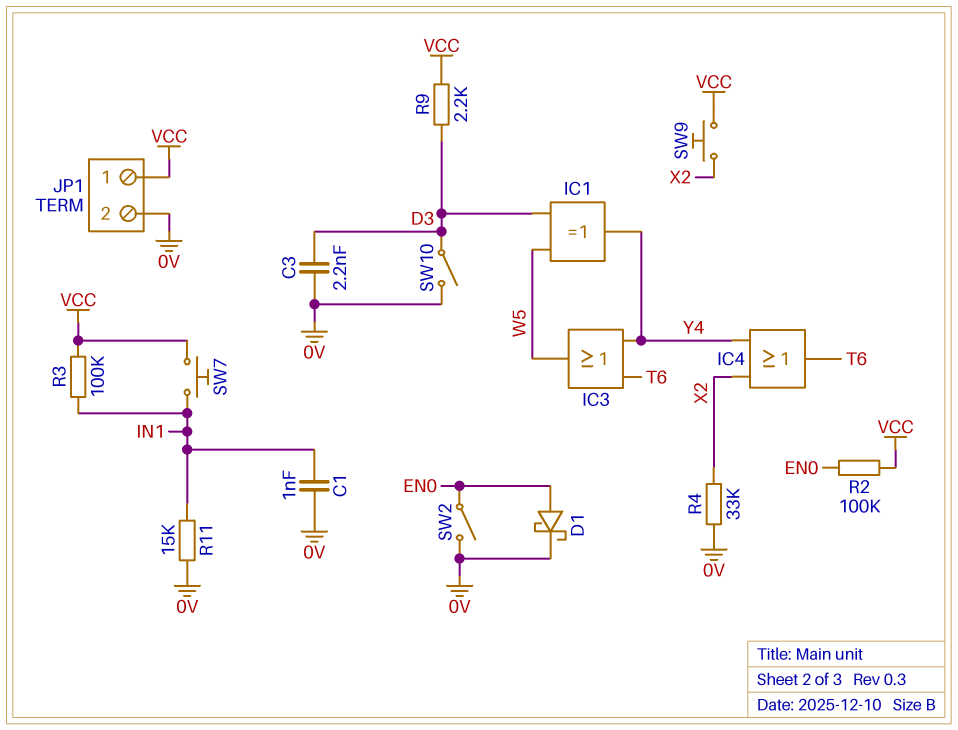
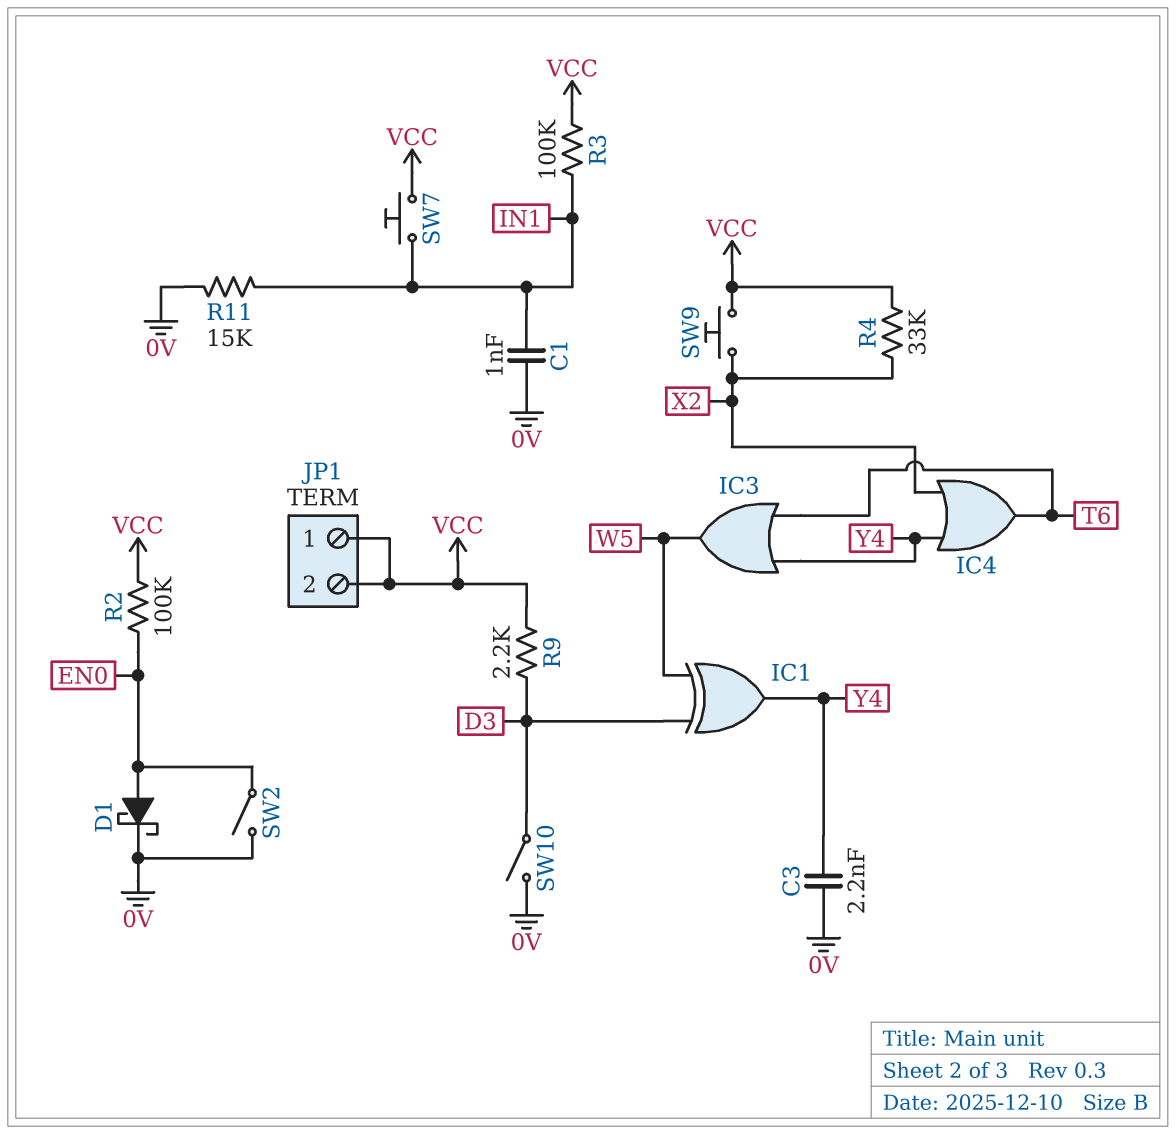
C3: 2.2nF (0V, D3) -> 2.2nF (0V, Y4)
JP1 pin 2: 0V -> VCC
R4: 33k (0V, X2) -> 33k (VCC, X2)

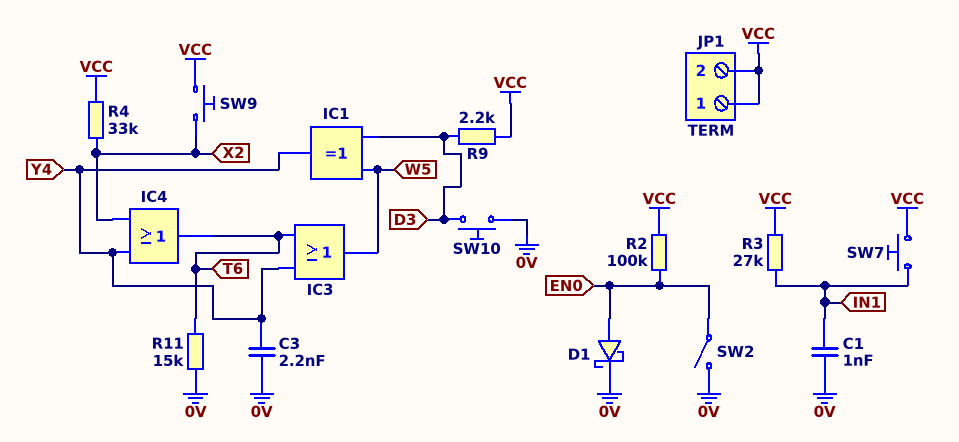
R3: 100k (IN1, VCC) -> 27k (IN1, VCC)
R11: 15k (0V, IN1) -> 15k (0V, T6)
SW10: switch (0V, D3) -> button (0V, D3)

